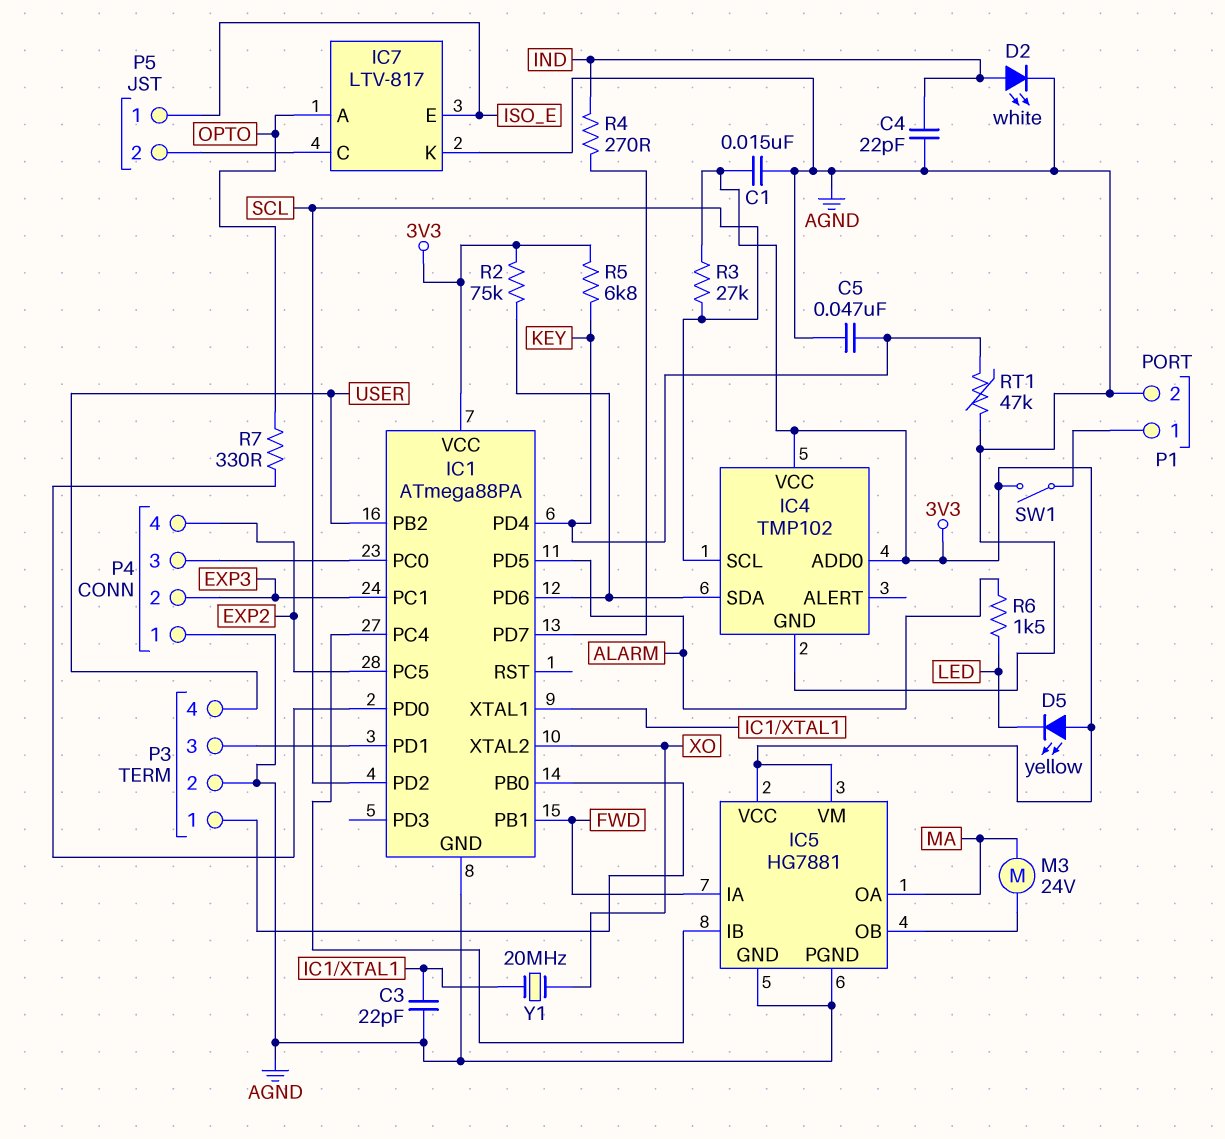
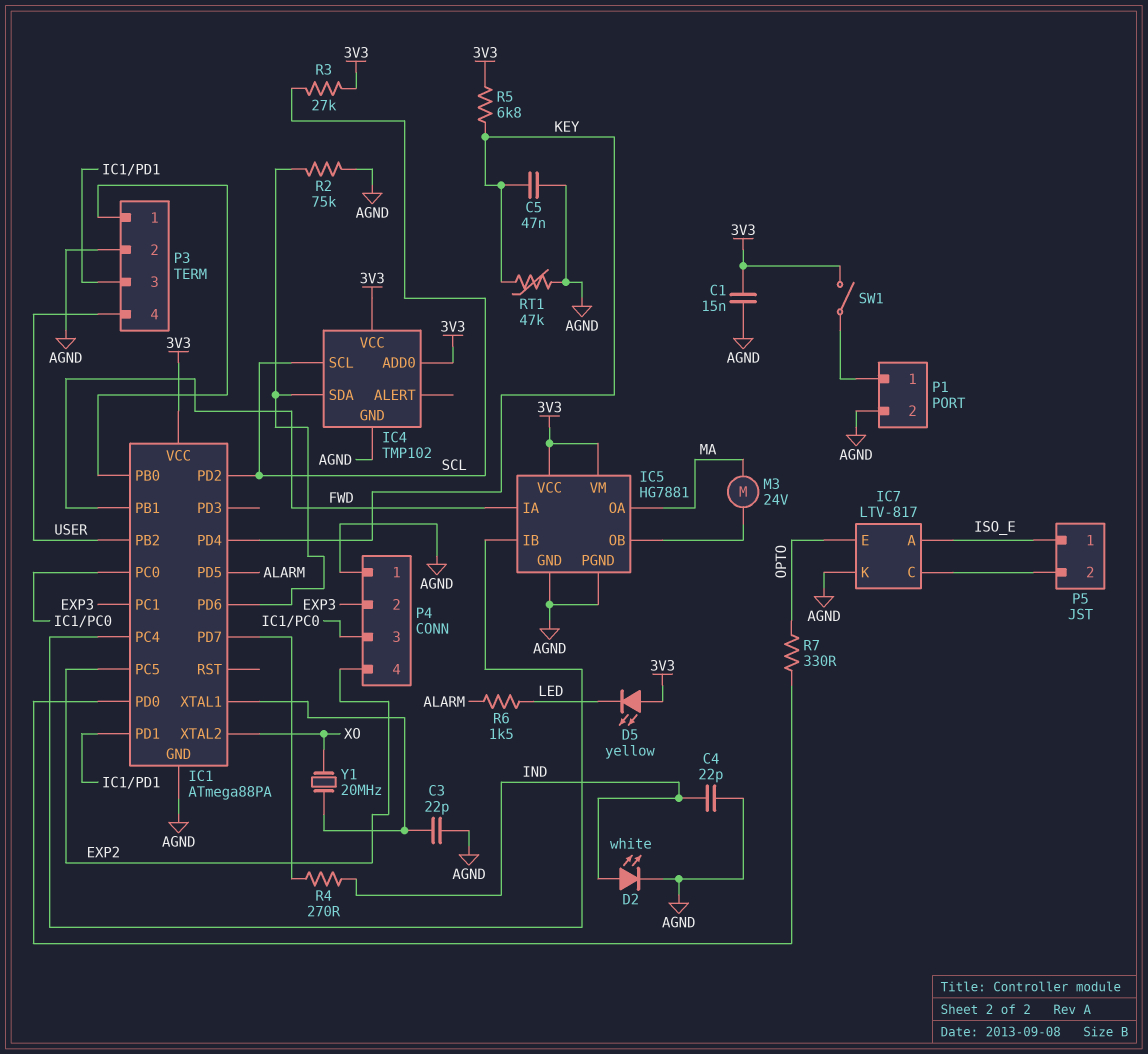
IC7 pin A: OPTO -> ISO_E
IC7 pin E: ISO_E -> OPTO
R2: 75k (3V3, IC1/PD6) -> 75k (AGND, IC1/PD6)

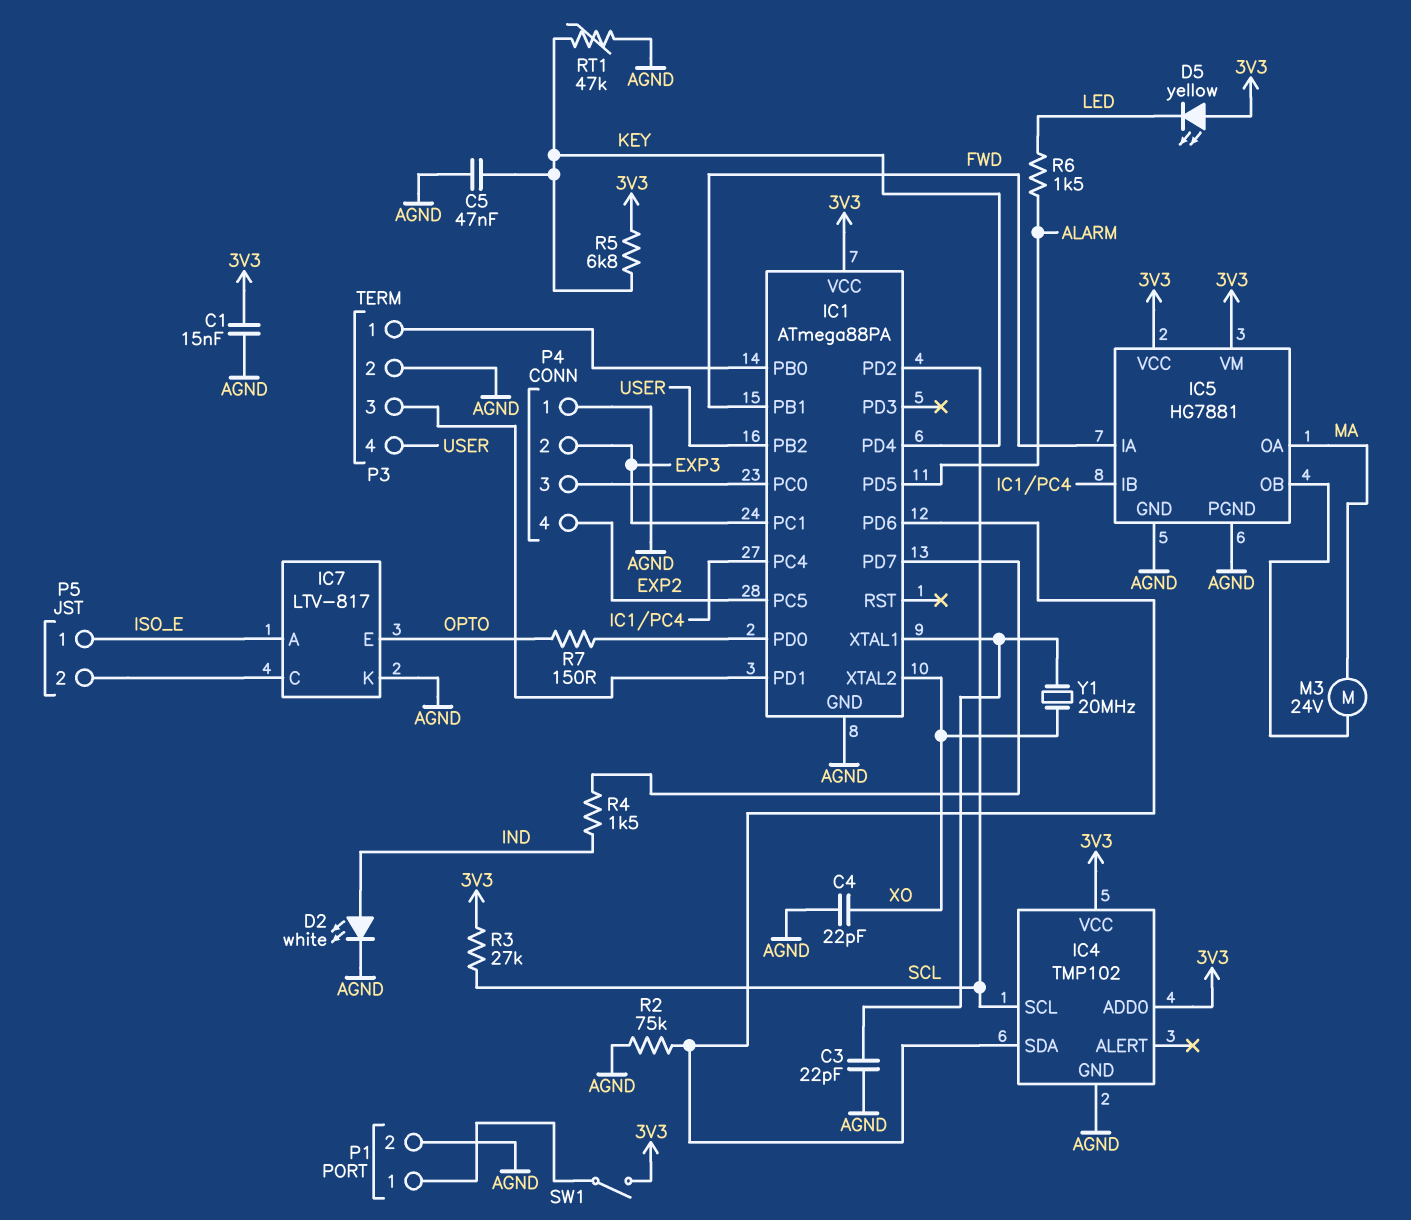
C4: 22pF (AGND, IND) -> 22pF (AGND, XO)
R4: 270 (IC1/PD7, IND) -> 1.5k (IC1/PD7, IND)
R7: 330 (IC1/PD0, OPTO) -> 150 (IC1/PD0, OPTO)

